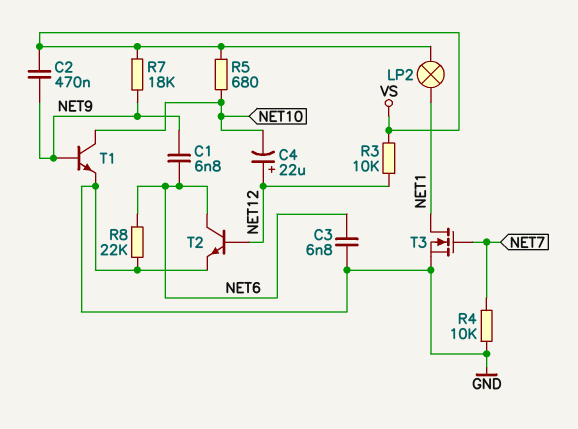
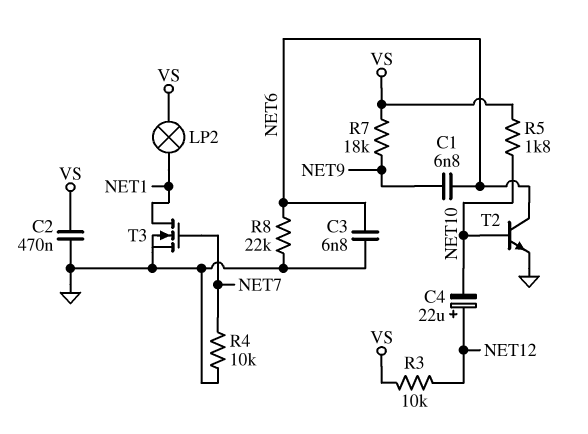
C2: 470nF (NET9, VS) -> 470nF (GND, VS)
R5: 680 (NET10, VS) -> 1.8k (NET10, VS)
T1: NPN (B NET9, C NET10, E GND) -> none
T2: NPN (B NET12, C NET6, E GND) -> NPN (B NET10, C NET6, E GND)

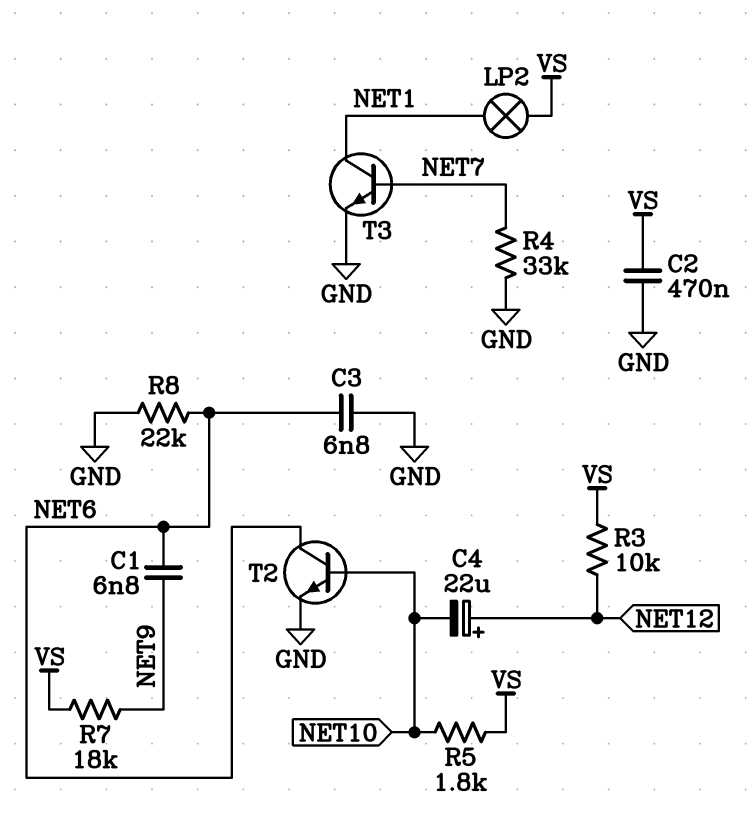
R4: 10k (GND, NET7) -> 33k (GND, NET7)
T3: NMOS (G NET7, D NET1, S GND) -> NPN (B NET7, C NET1, E GND)

